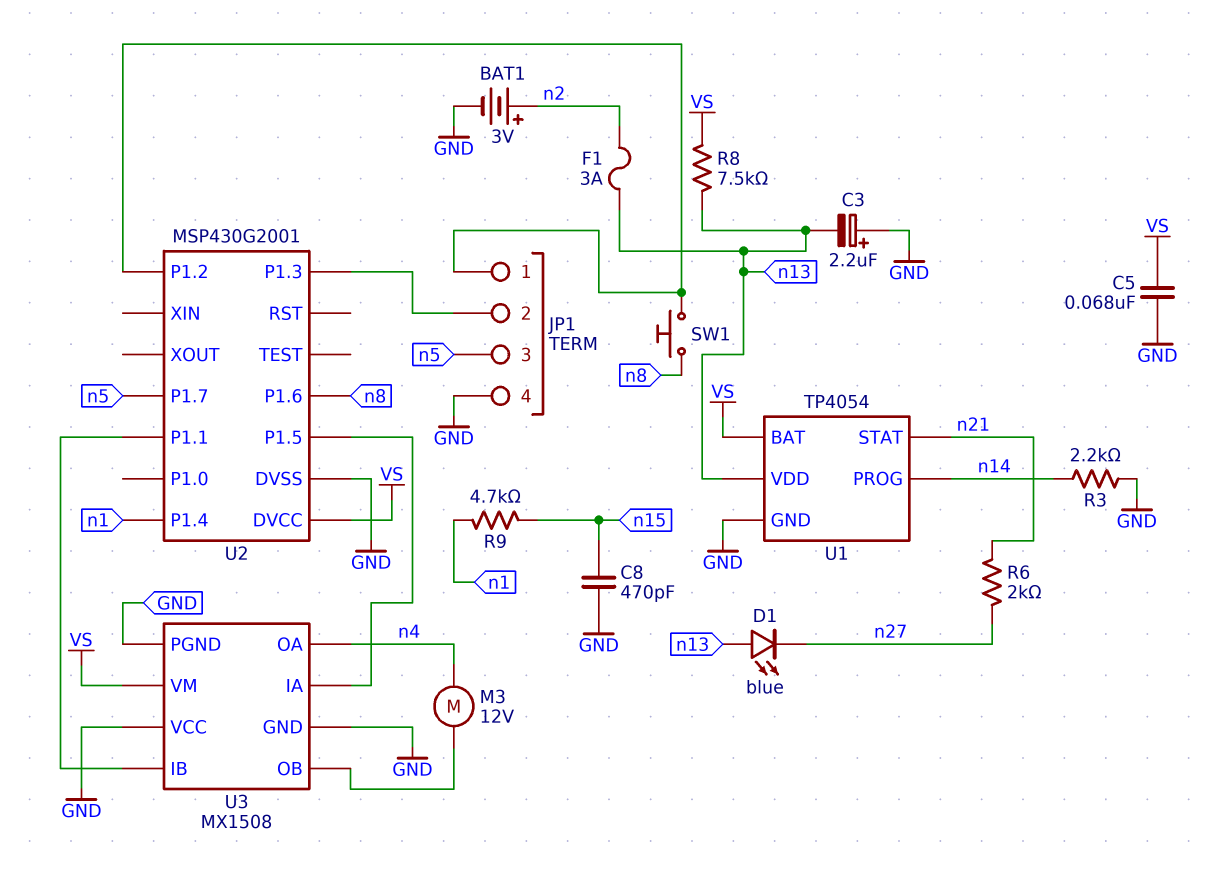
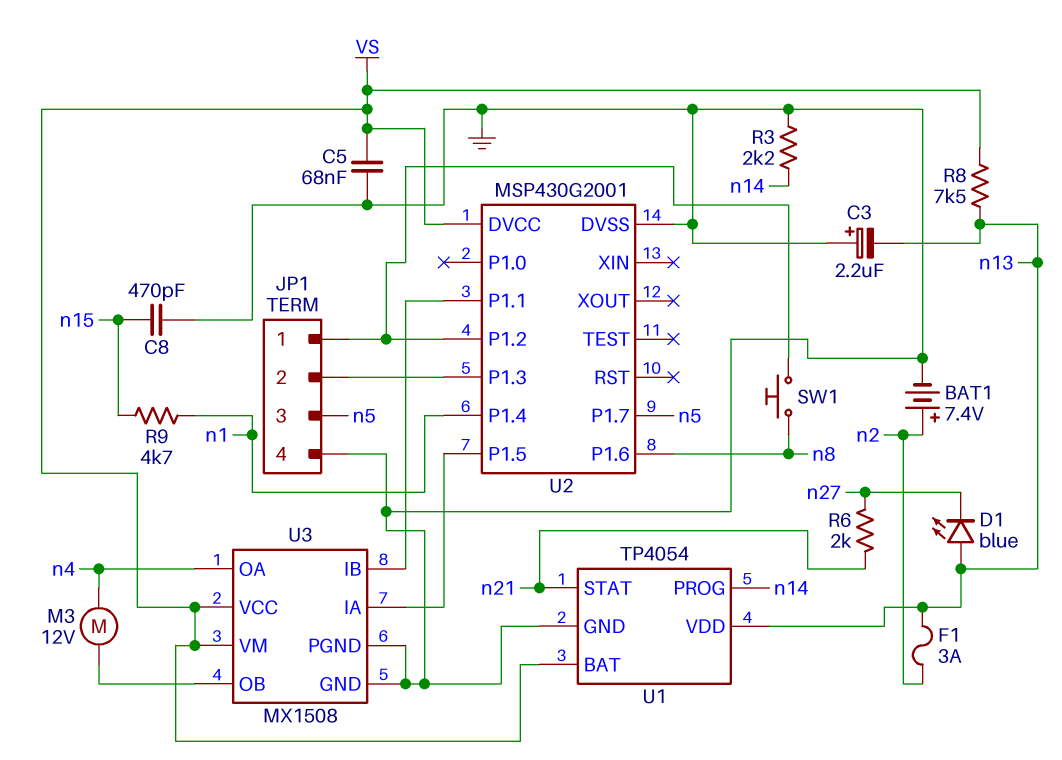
BAT1: 3V (plus n2, minus GND) -> 7.4V (plus n2, minus GND)
U3 pin VCC: GND -> VS

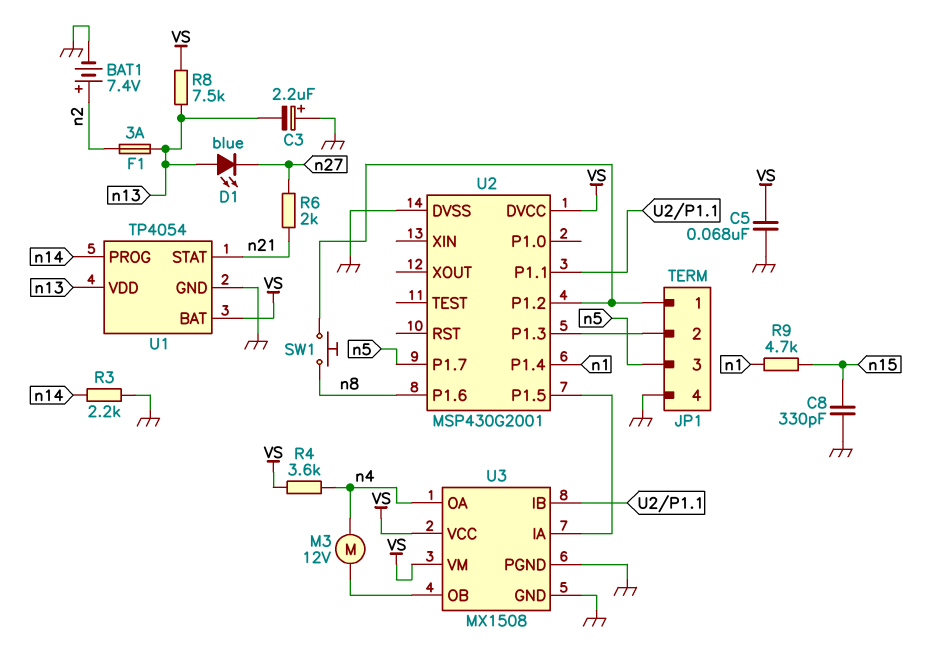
C8: 470pF (GND, n15) -> 330pF (GND, n15)
R4: none -> 3.6k (VS, n4)

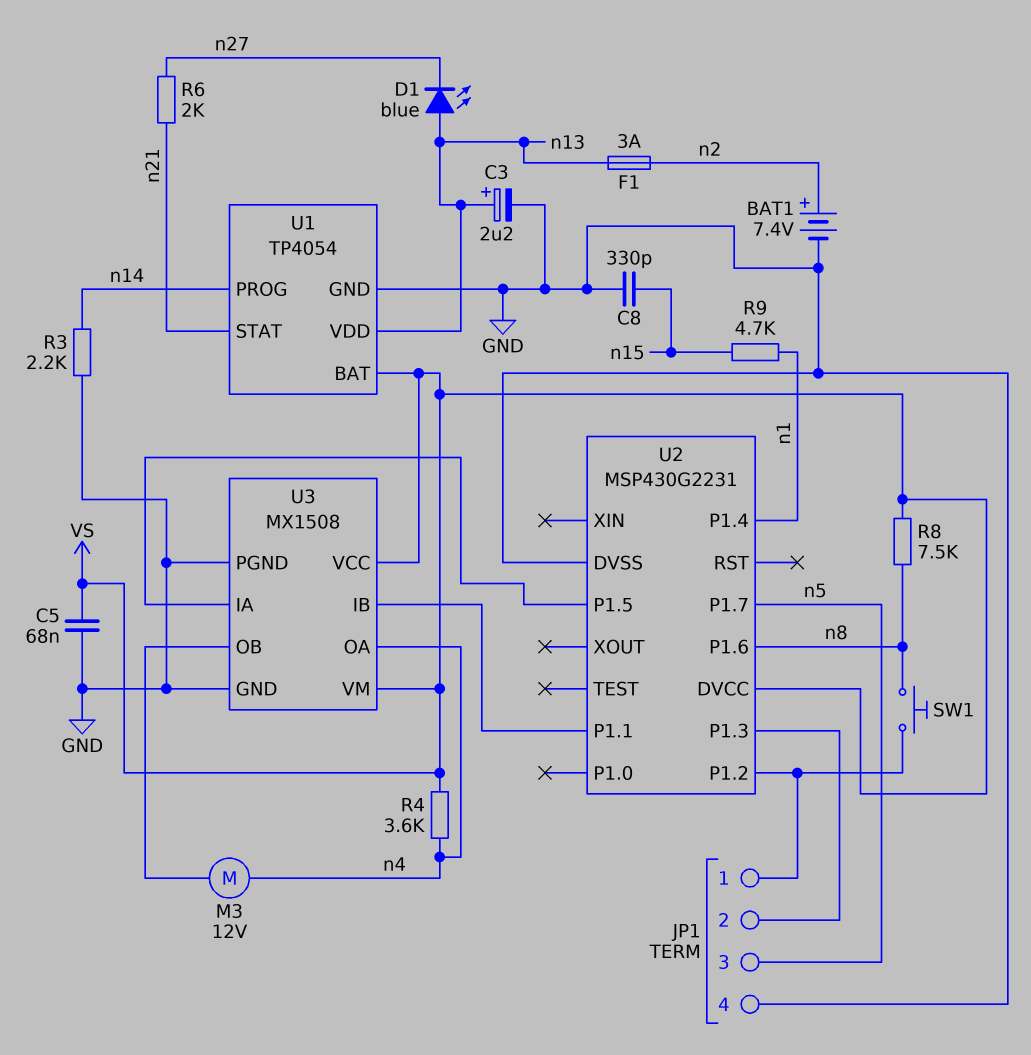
C3: 2.2uF (plus GND, minus n13) -> 2.2uF (plus n13, minus GND)
R8: 7.5k (VS, n13) -> 7.5k (VS, n8)
U2: MSP430G2001 -> MSP430G2231

